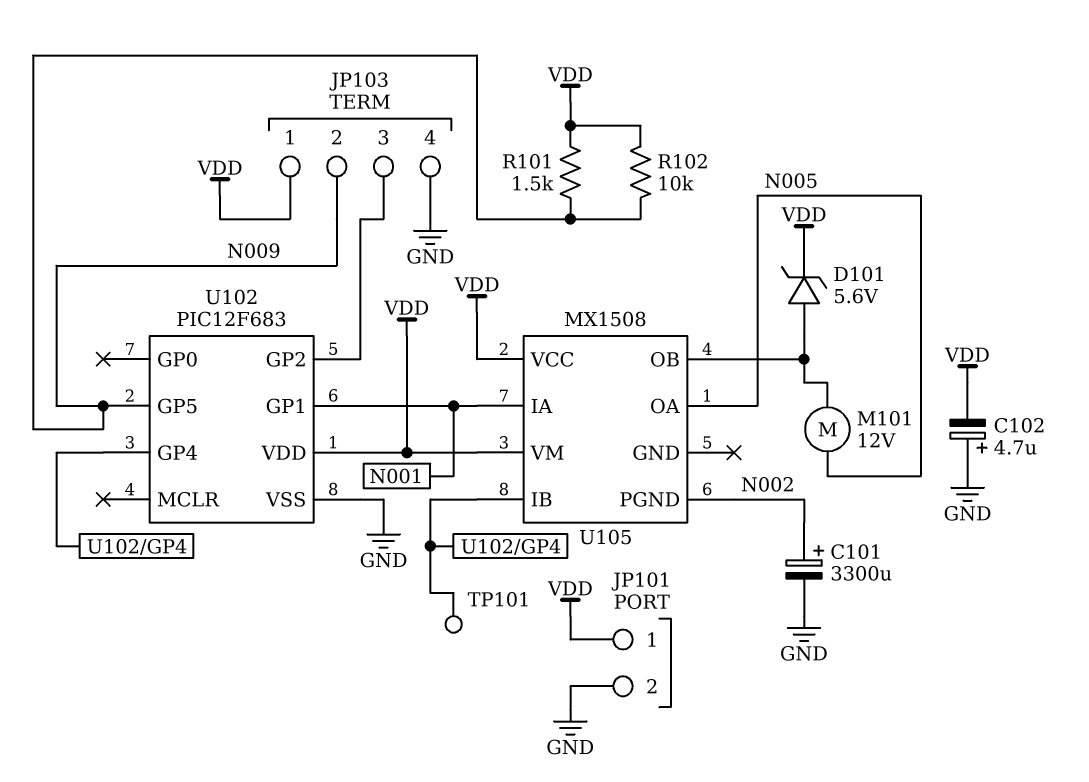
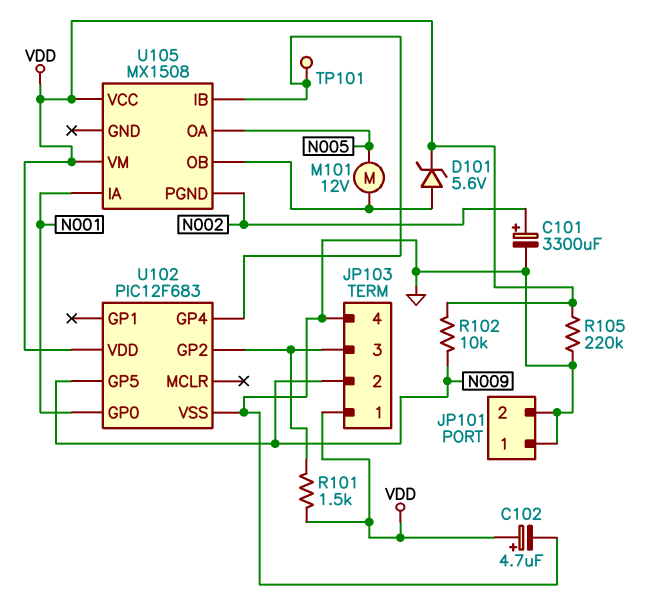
C102: 4.7uF (plus GND, minus VDD) -> 4.7uF (plus VDD, minus GND)
JP101 pin 1: VDD -> GND
R101: 1.5k (N009, VDD) -> 1.5k (JP103/3, VDD)
R105: none -> 220k (GND, VDD)
U102 pin GP0: none -> N001
U102 pin GP1: N001 -> none

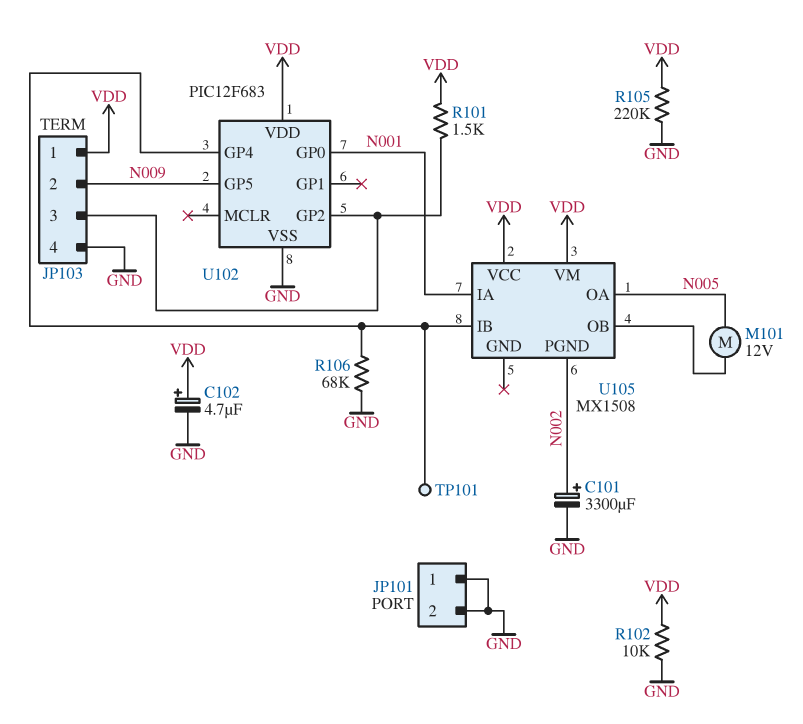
D101: zener 5.6V (A U105/OB, K VDD) -> none
R102: 10k (N009, VDD) -> 10k (GND, VDD)
R106: none -> 68k (GND, U102/GP4)

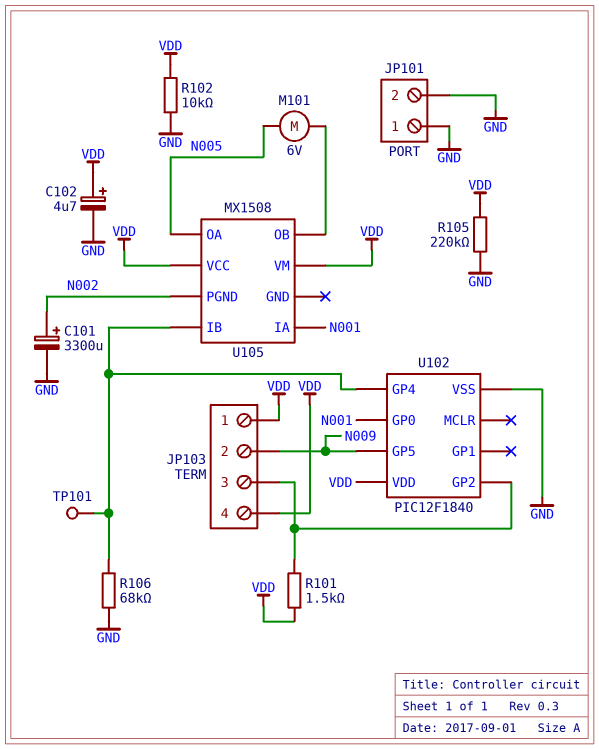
JP103 pin 4: GND -> VDD
M101: motor 12V (N005, U105/OB) -> motor 6V (N005, U105/OB)
U102: PIC12F683 -> PIC12F1840

